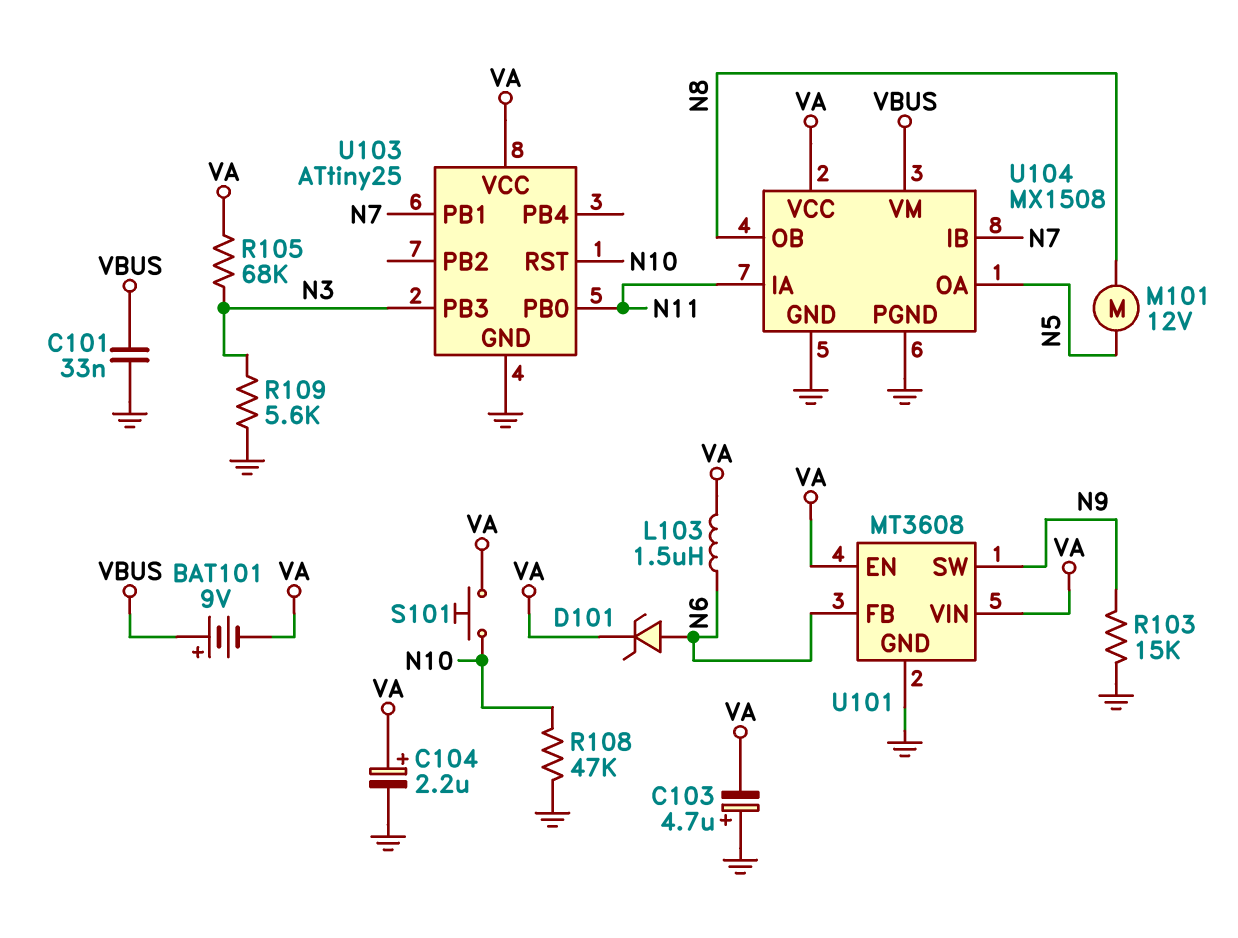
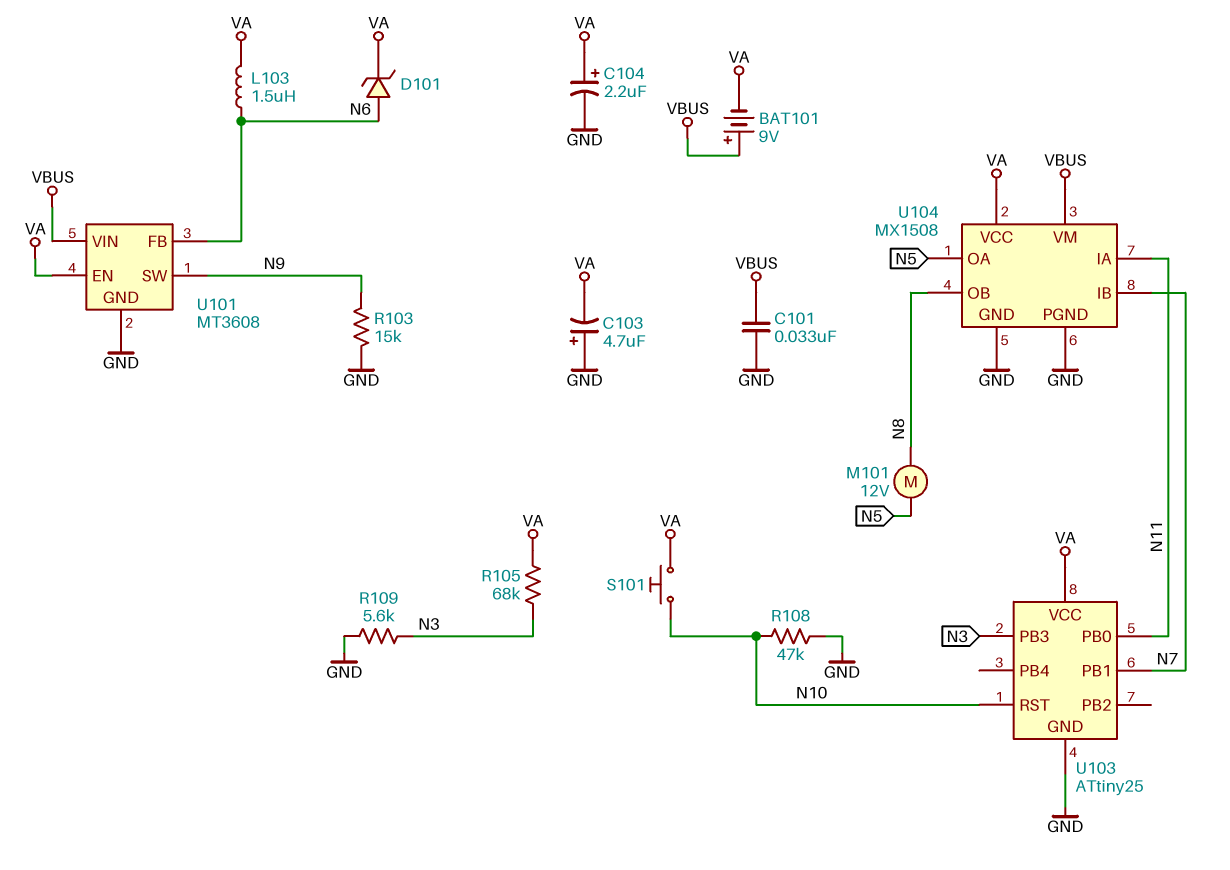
U101 pin VIN: VA -> VBUS

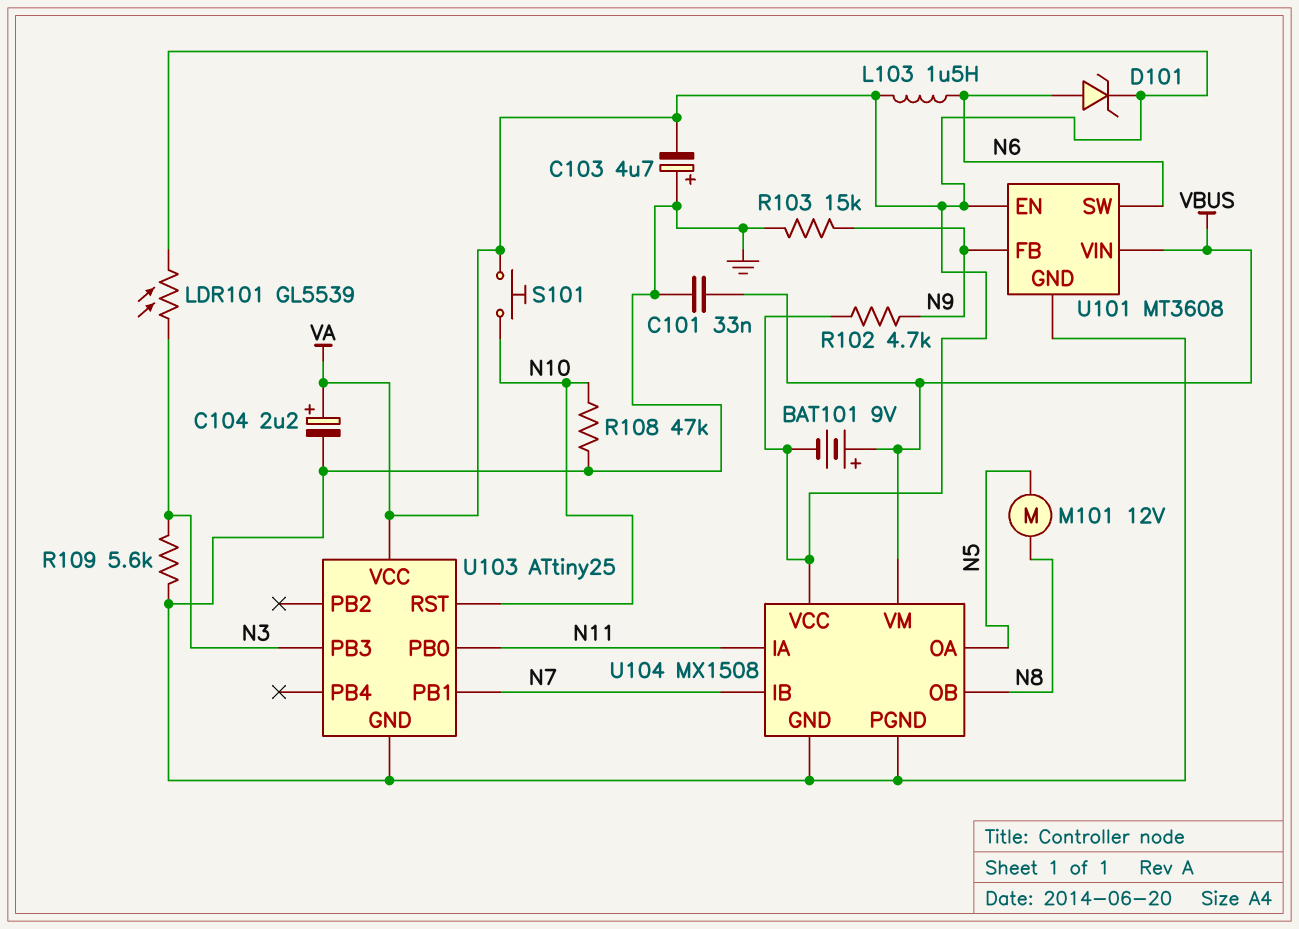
LDR101: none -> GL5539 (N3, VA)
R102: none -> 4.7k (N9, VA)
R105: 68k (N3, VA) -> none
U101 pin FB: N6 -> N9
U101 pin SW: N9 -> N6

